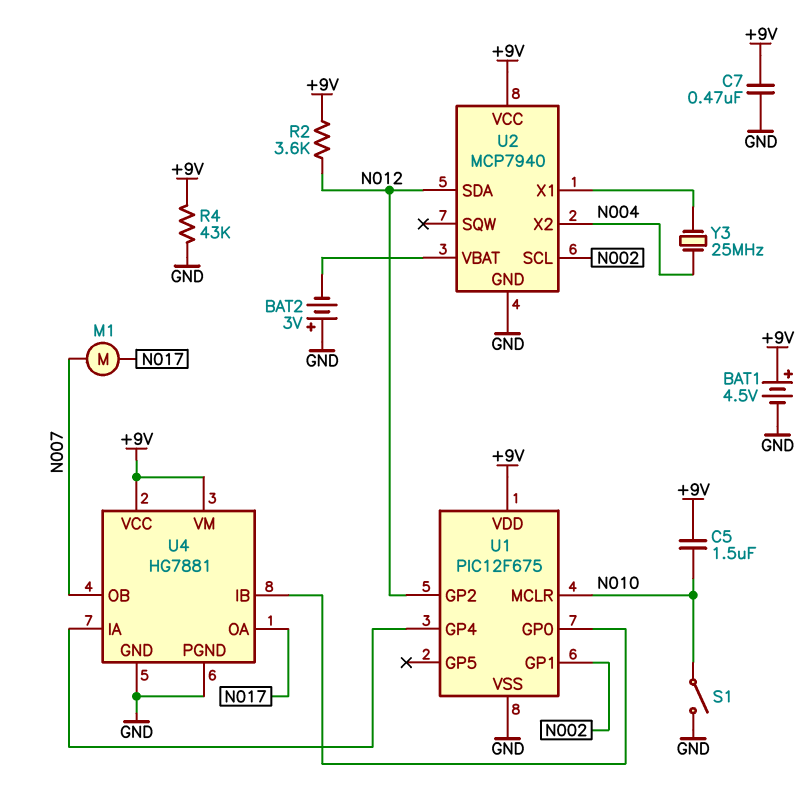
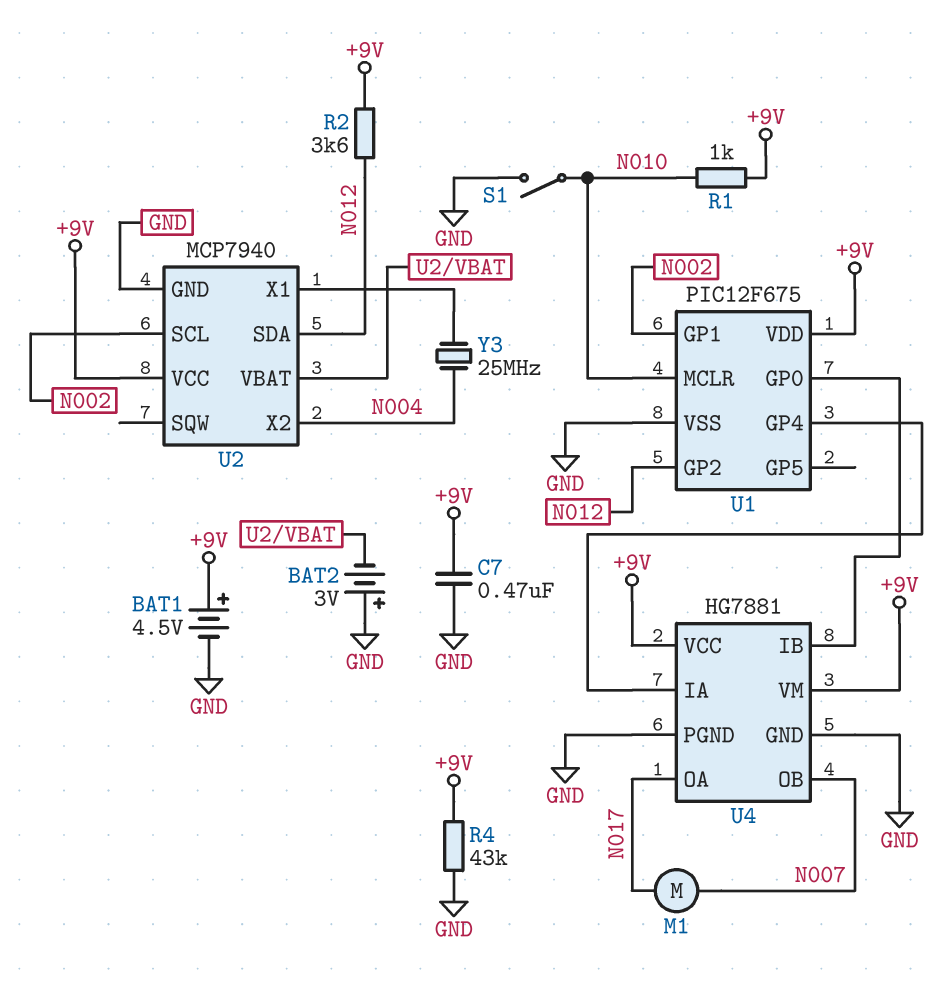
C5: 1.5uF (+9V, N010) -> none
R1: none -> 1k (+9V, N010)

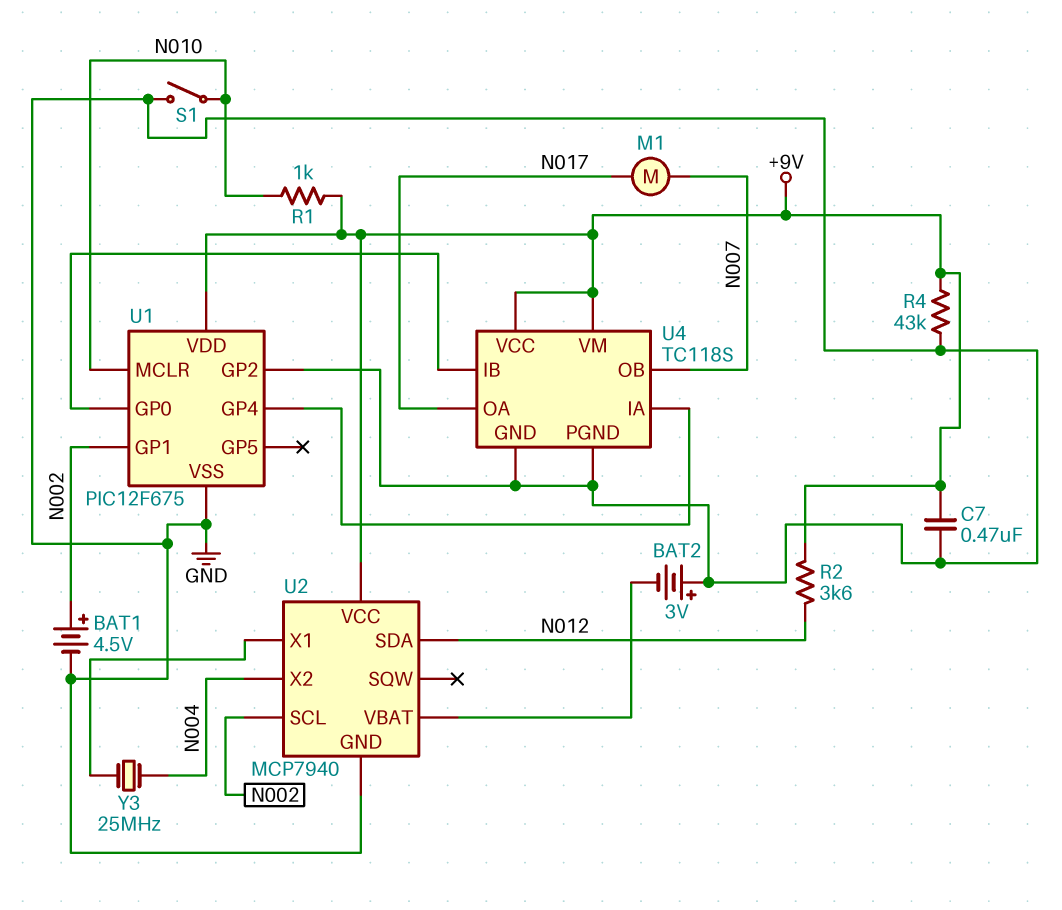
BAT1: 4.5V (plus +9V, minus GND) -> 4.5V (plus N002, minus GND)
U1 pin GP2: N012 -> GND
U4: HG7881 -> TC118S

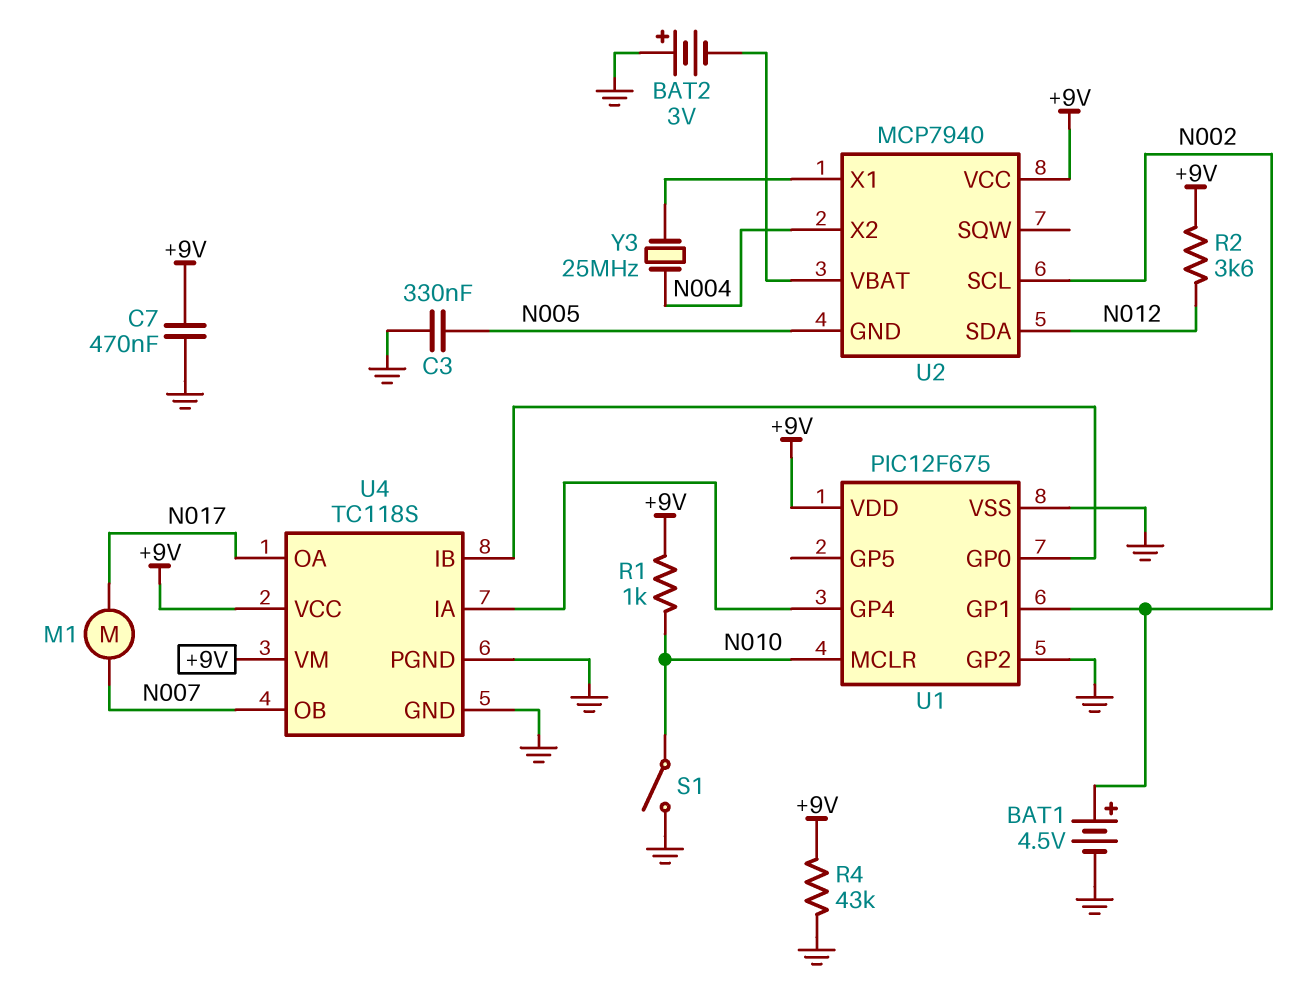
C3: none -> 330nF (GND, N005)
U2 pin GND: GND -> N005

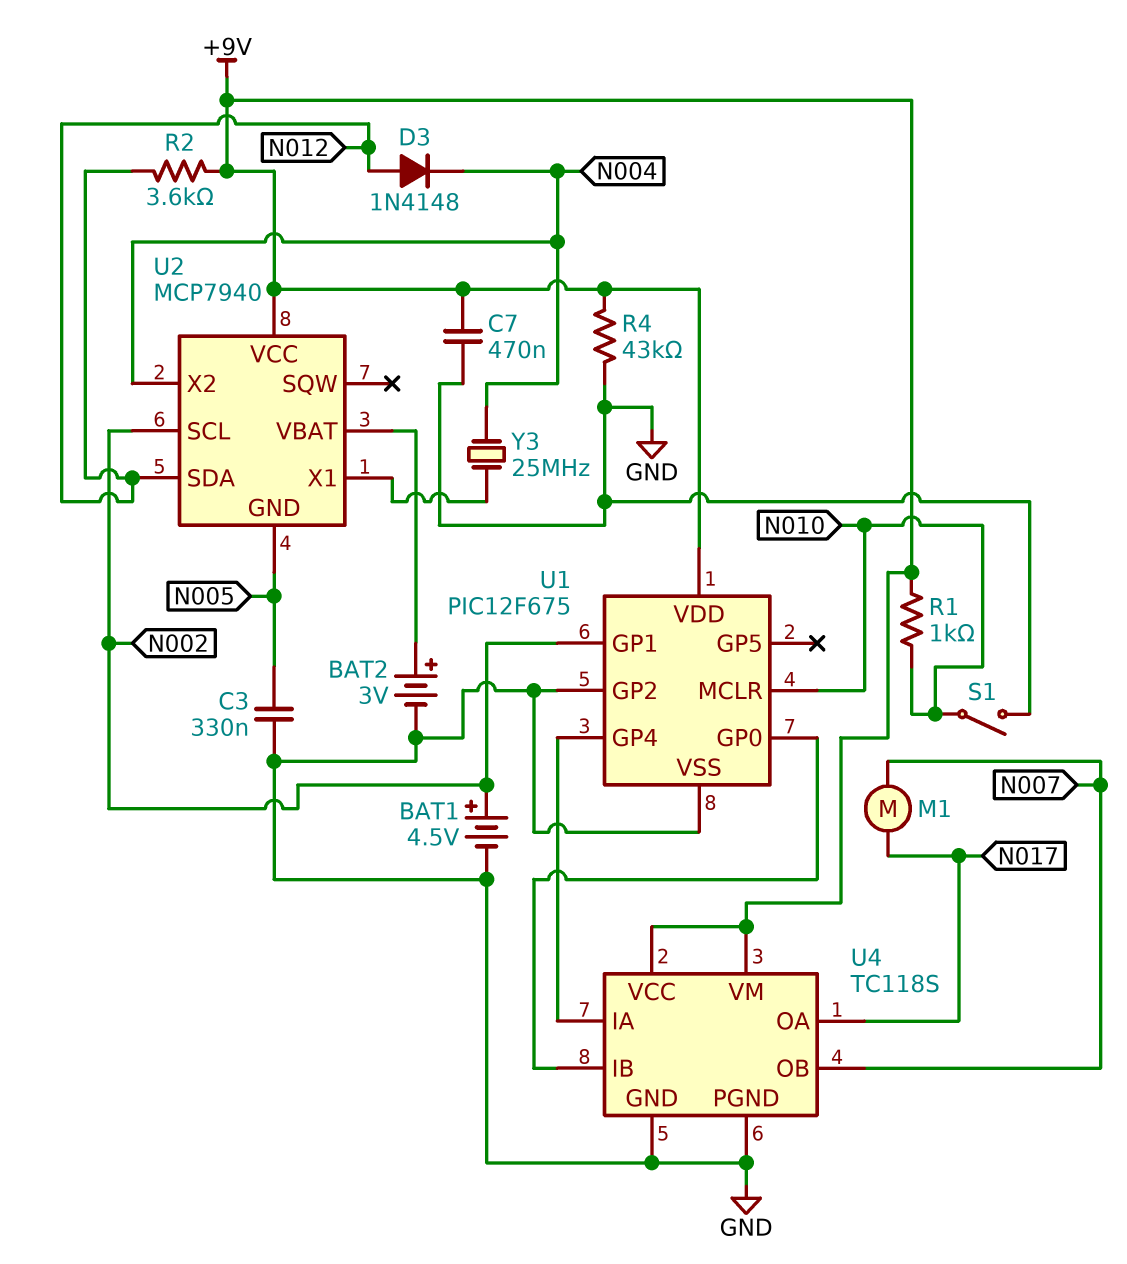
BAT2: 3V (plus GND, minus U2/VBAT) -> 3V (plus U2/VBAT, minus GND)
D3: none -> diode 1N4148 (A N012, K N004)

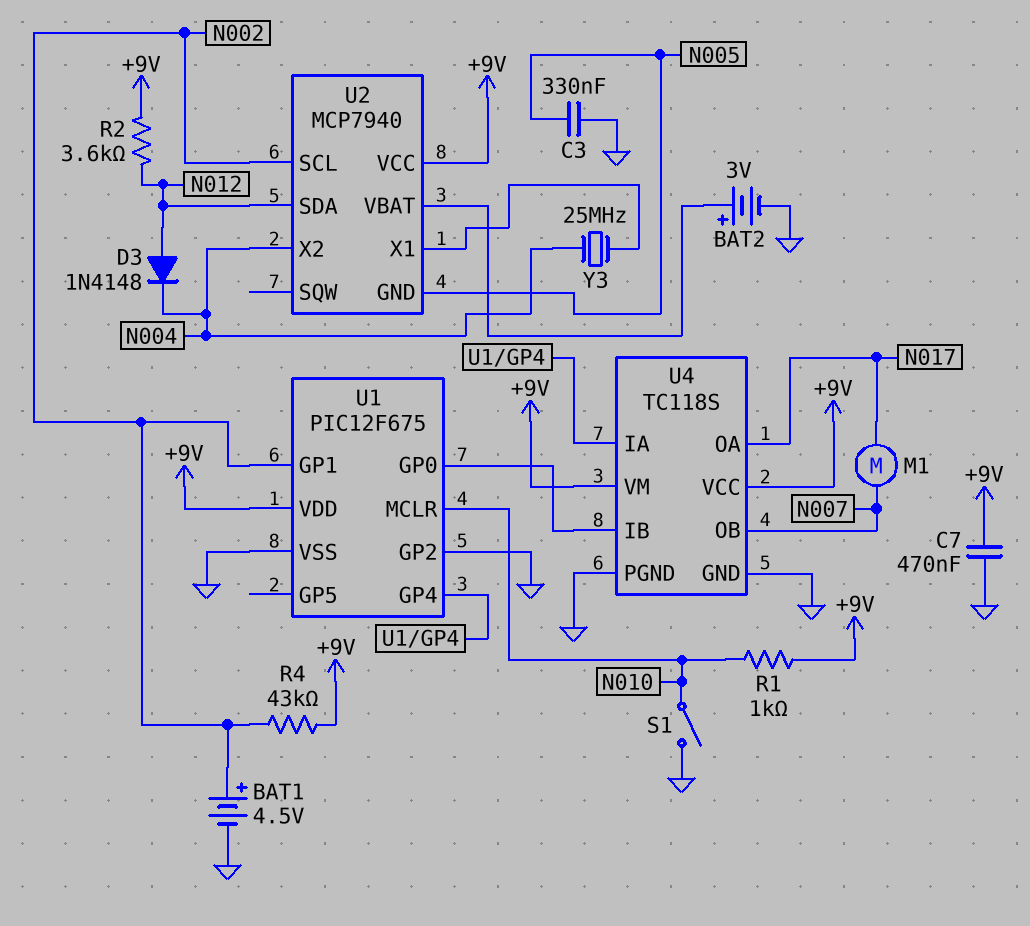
R4: 43k (+9V, GND) -> 43k (+9V, N002)

